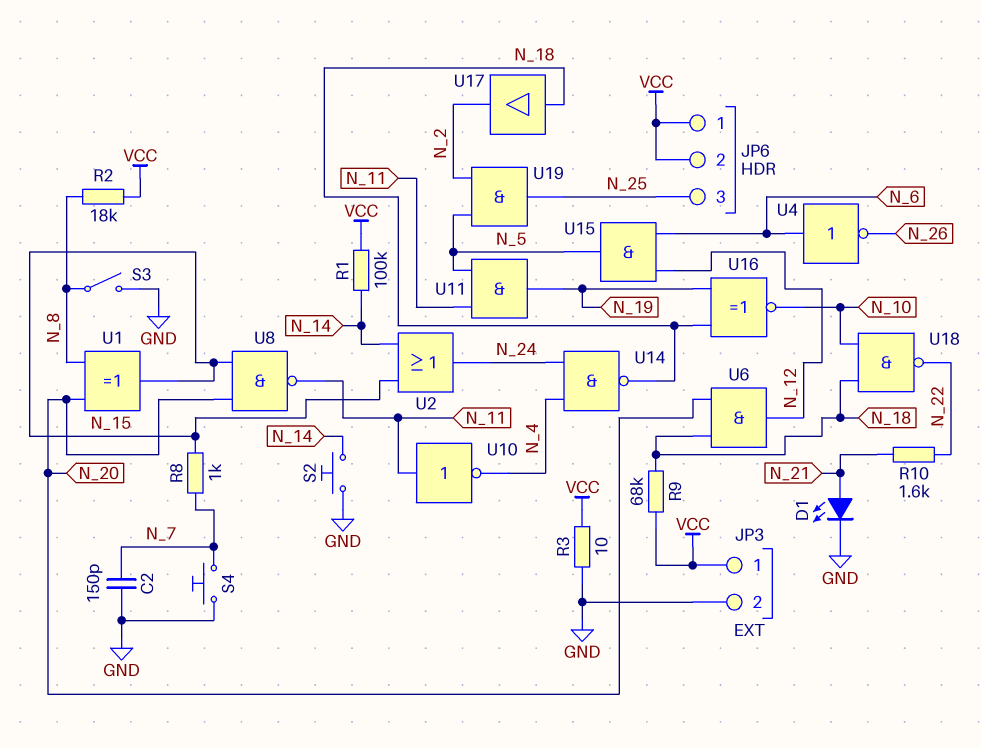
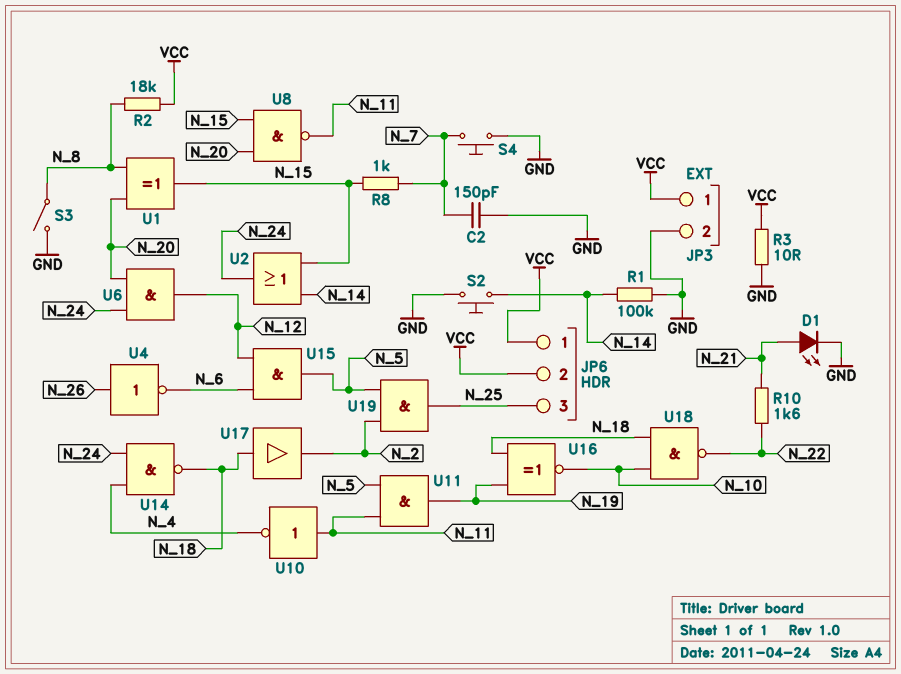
R1: 100k (N_14, VCC) -> 100k (GND, N_14)
R9: 68k (N_18, VCC) -> none
U4: NOT (in N_6, out N_26) -> NOT (in N_26, out N_6)
U6: AND (in N_18, in N_20, out N_12) -> AND (in N_20, in N_24, out N_12)

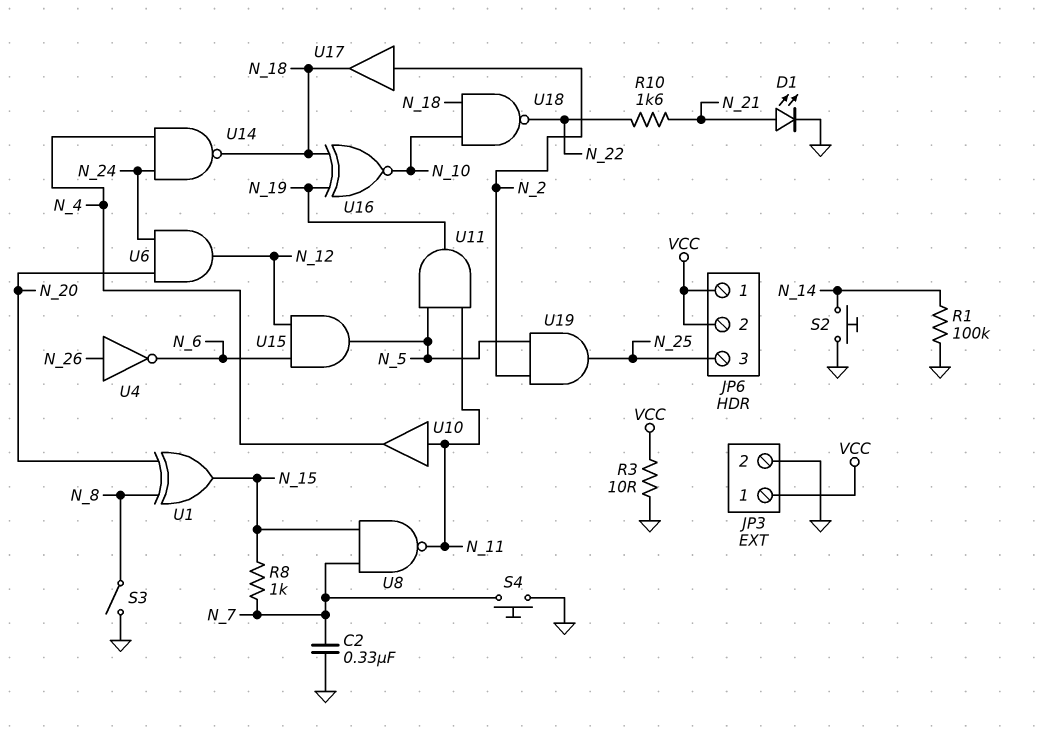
C2: 150pF (GND, N_7) -> 330nF (GND, N_7)
R2: 18k (N_8, VCC) -> none
U2: OR (in N_14, in N_15, out N_24) -> none
U8: NAND (in N_15, in N_20, out N_11) -> NAND (in N_7, in N_15, out N_11)
U10: NOT (in N_11, out N_4) -> buffer (in N_11, out N_4)
U17: buffer (in N_18, out N_2) -> buffer (in N_2, out N_18)

